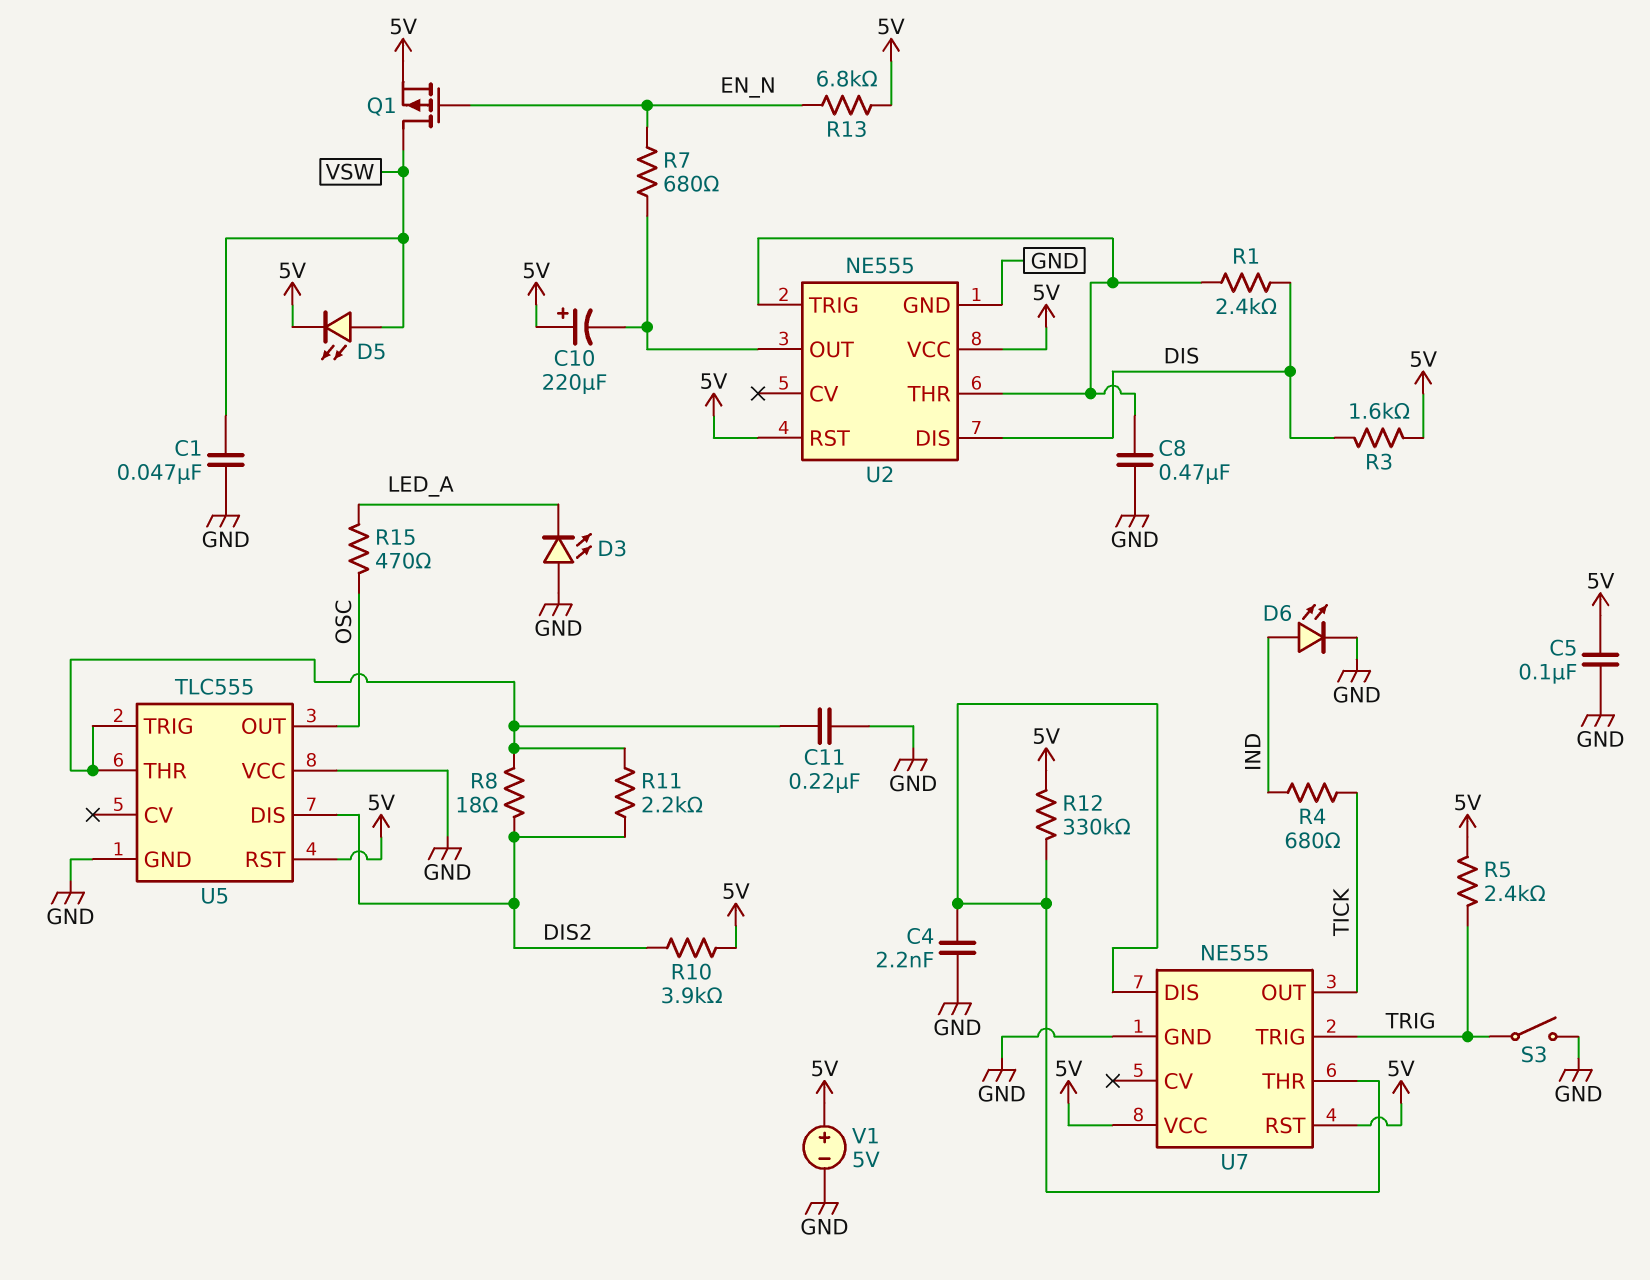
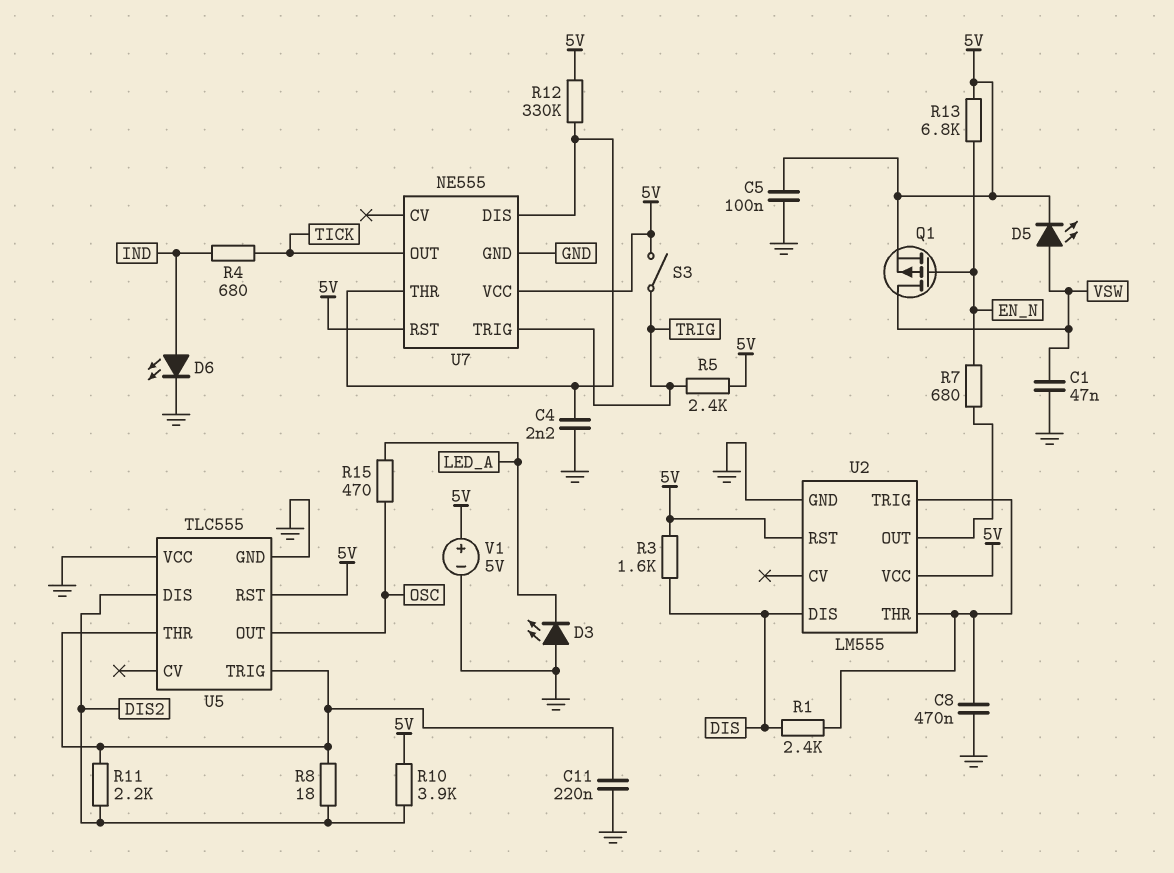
C10: 220uF (plus 5V, minus U2/OUT) -> none
S3: switch (GND, TRIG) -> switch (5V, TRIG)
U2: NE555 -> LM555

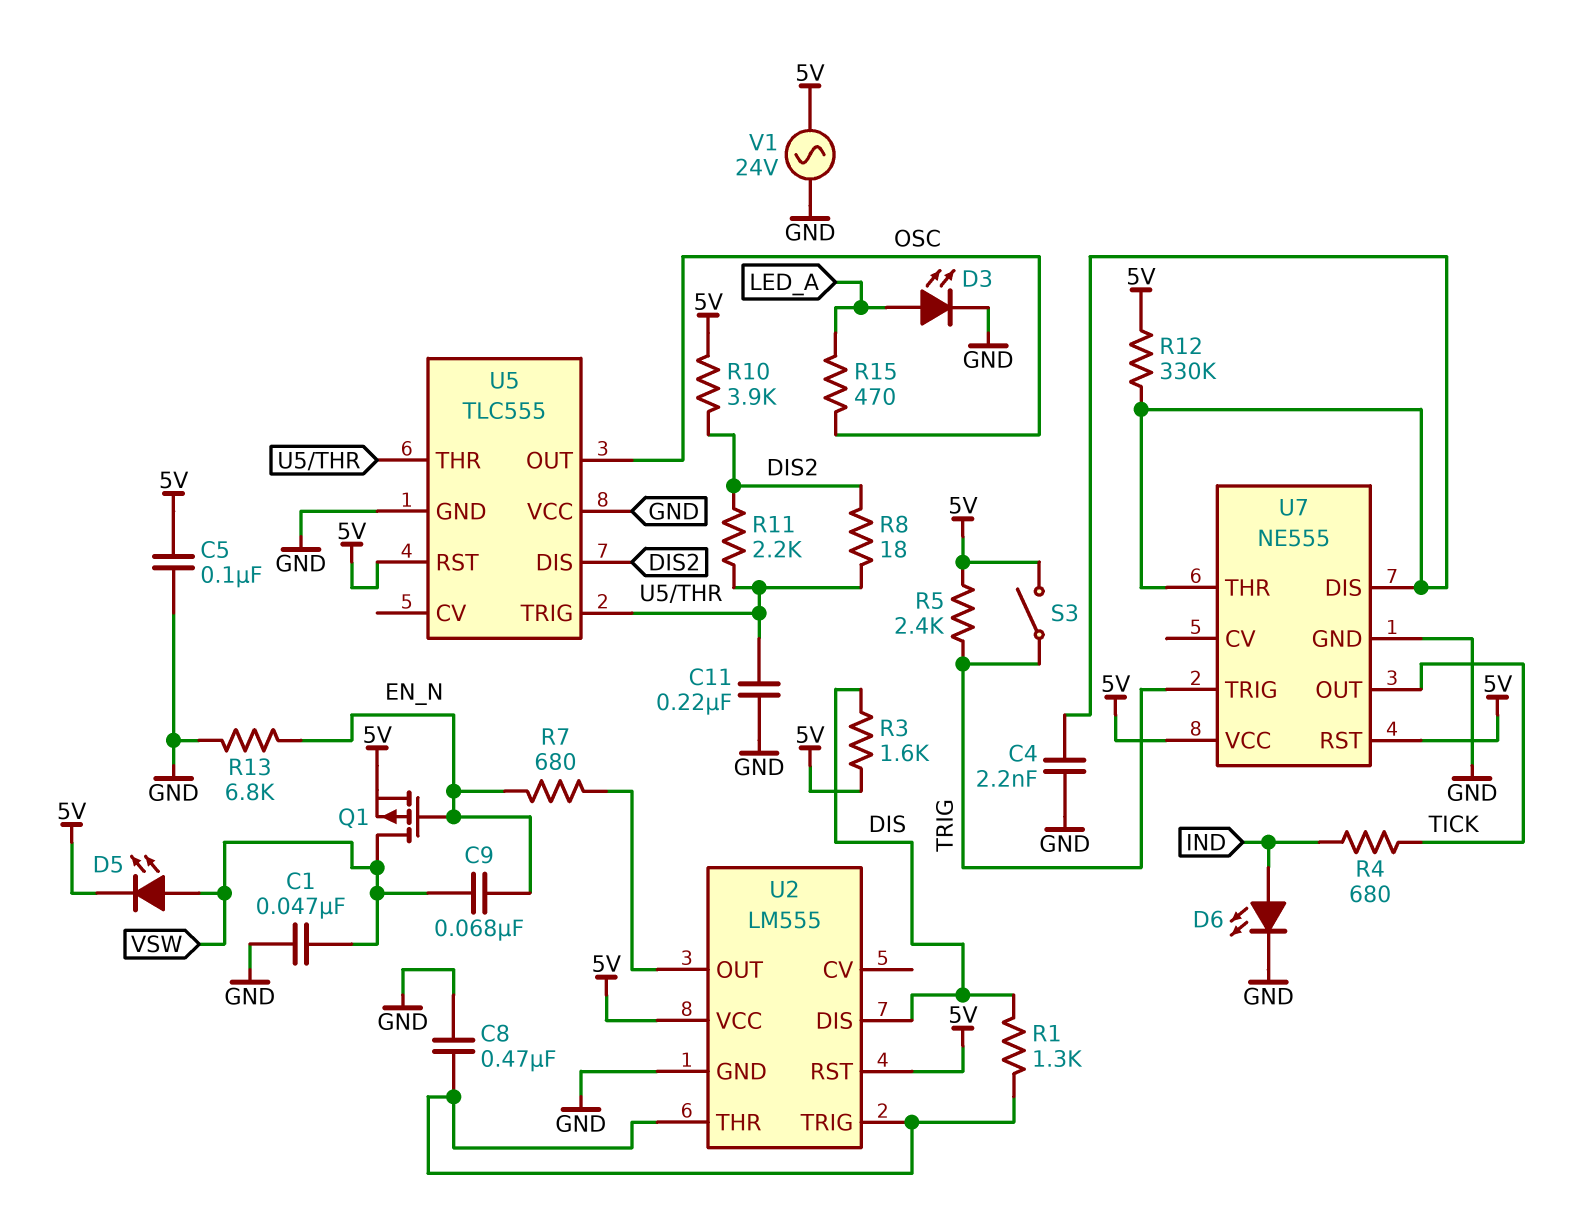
C9: none -> 68nF (EN_N, VSW)
D3: LED (A GND, K LED_A) -> LED (A LED_A, K GND)
R1: 2.4k (DIS, U2/THR) -> 1.3k (DIS, U2/THR)
R13: 6.8k (5V, EN_N) -> 6.8k (EN_N, GND)
V1: 5V (plus 5V, minus GND) -> AC 24V (5V, GND)

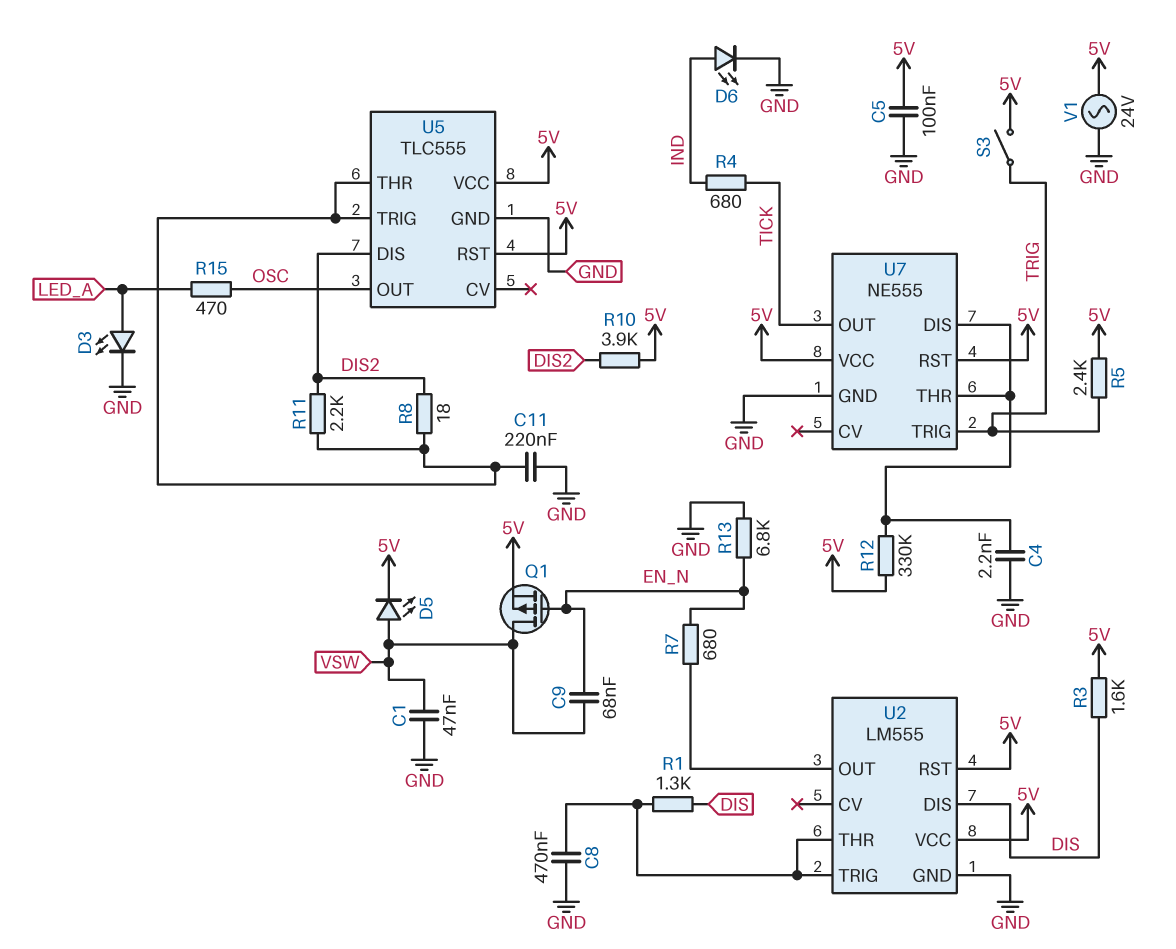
U5 pin VCC: GND -> 5V

